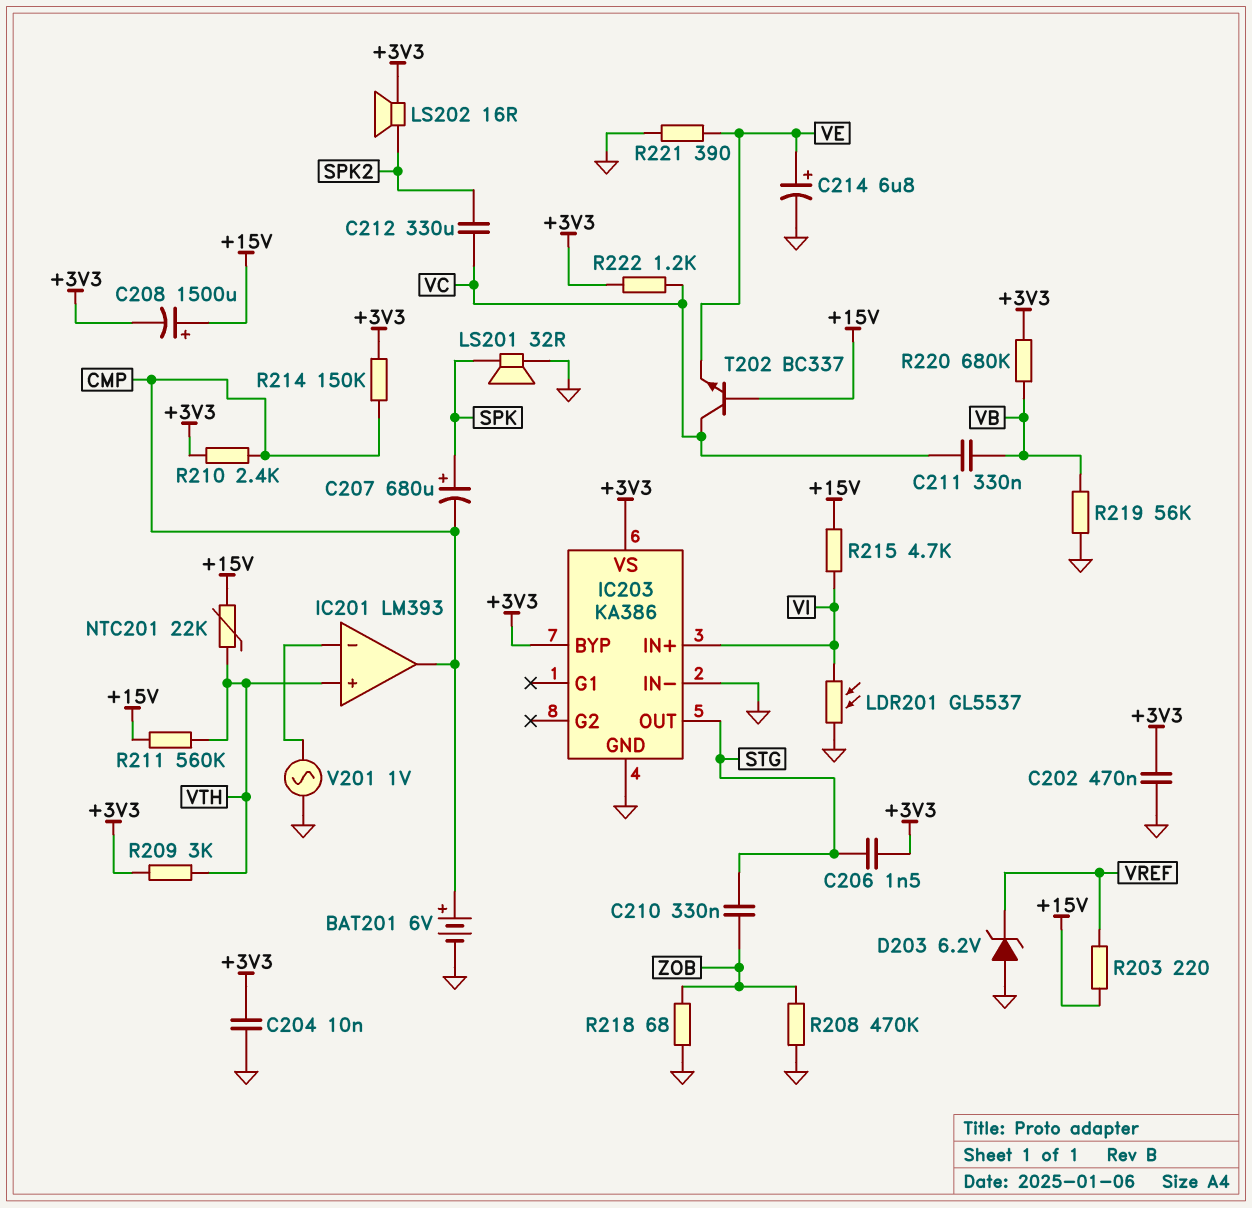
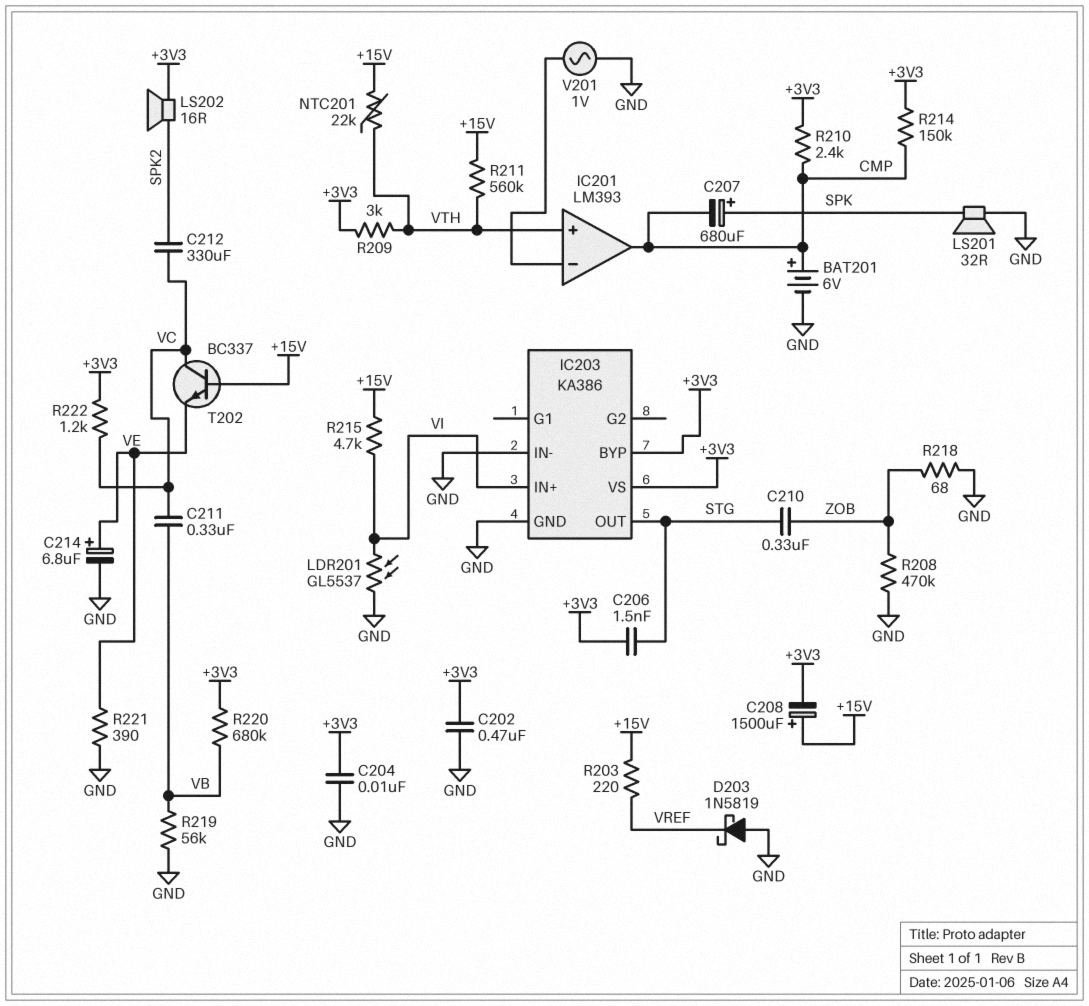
D203: zener 6.2V (A GND, K VREF) -> schottky 1N5819 (A GND, K VREF)

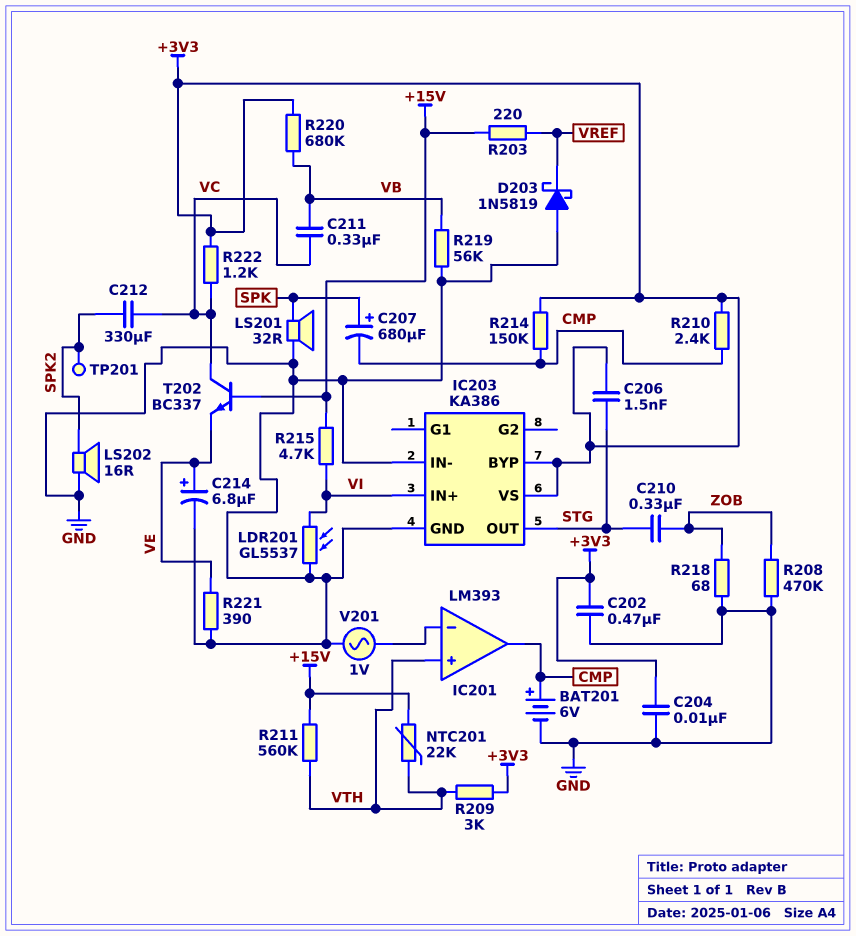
C208: 1500uF (plus +15V, minus +3V3) -> none
LS202: speaker 16R (+3V3, SPK2) -> speaker 16R (GND, SPK2)
TP201: none -> test point (SPK2)

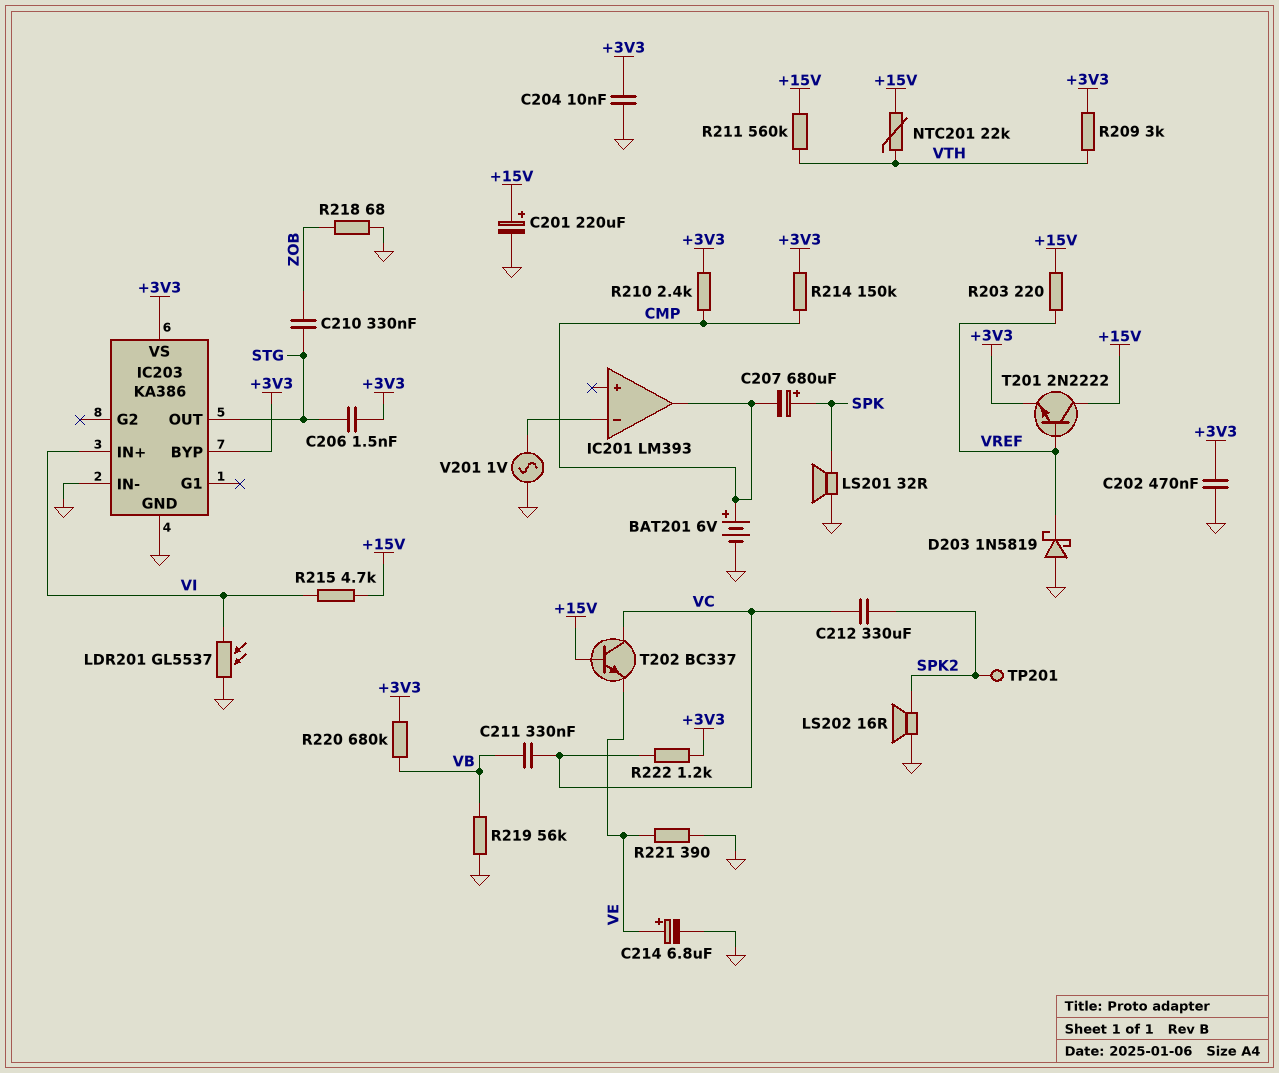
C201: none -> 220uF (plus +15V, minus GND)
IC201 pin in+: VTH -> none
R208: 470k (GND, ZOB) -> none
T201: none -> NPN 2N2222 (B VREF, C +15V, E +3V3)

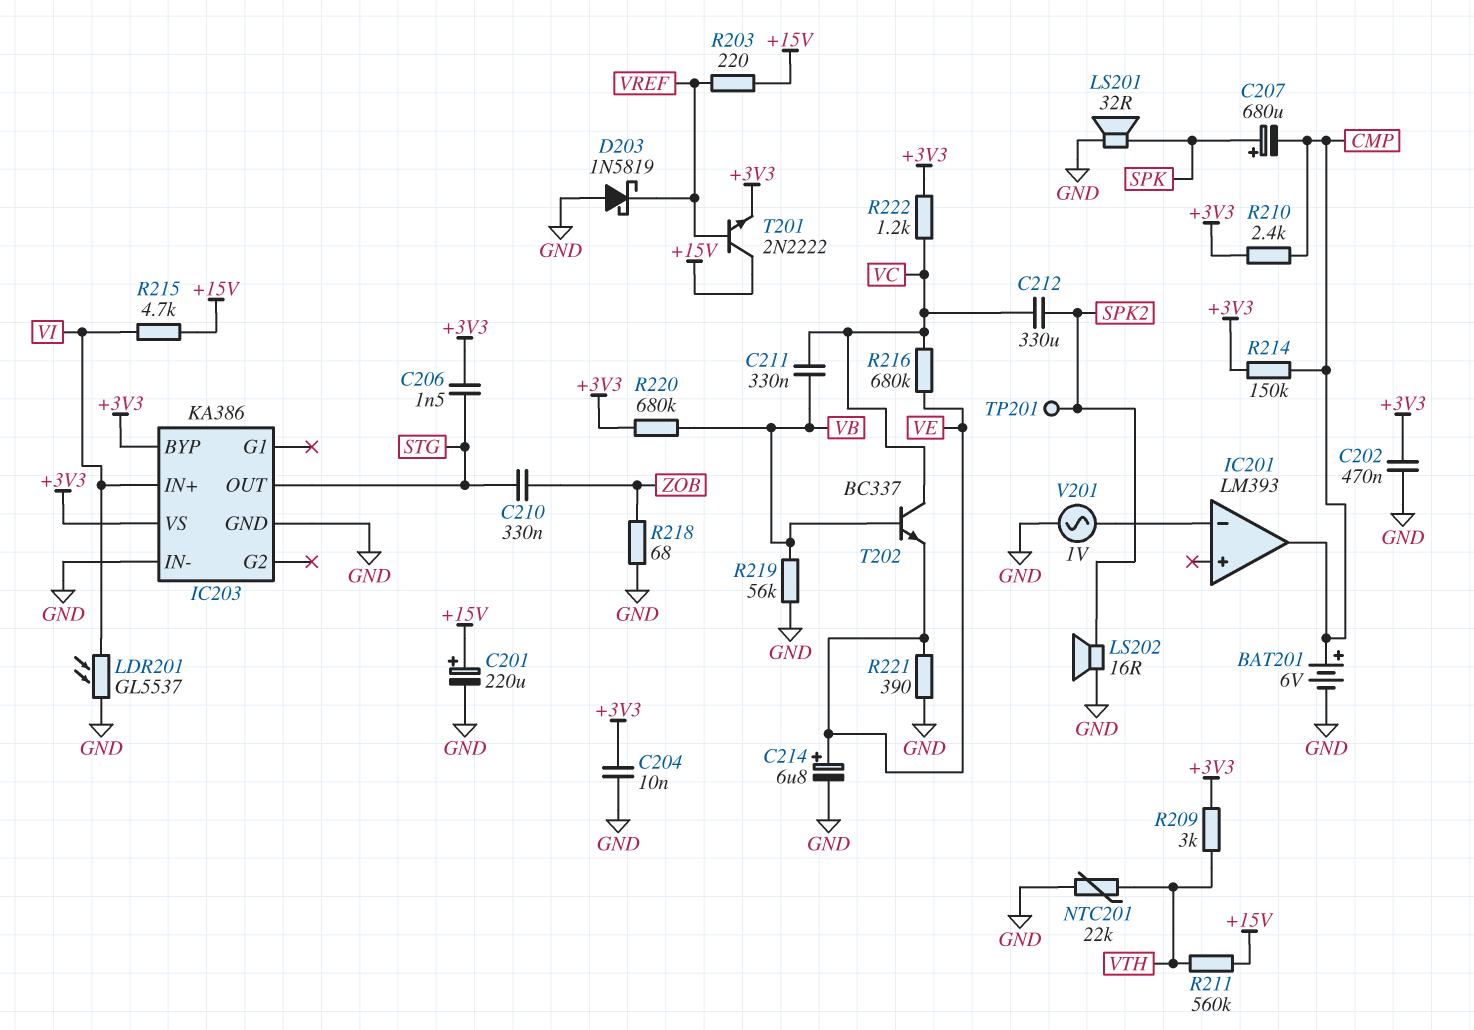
NTC201: 22k (+15V, VTH) -> 22k (GND, VTH)
R216: none -> 680k (VC, VE)
T202: NPN BC337 (B +15V, C VC, E VE) -> NPN BC337 (B VB, C VC, E VE)

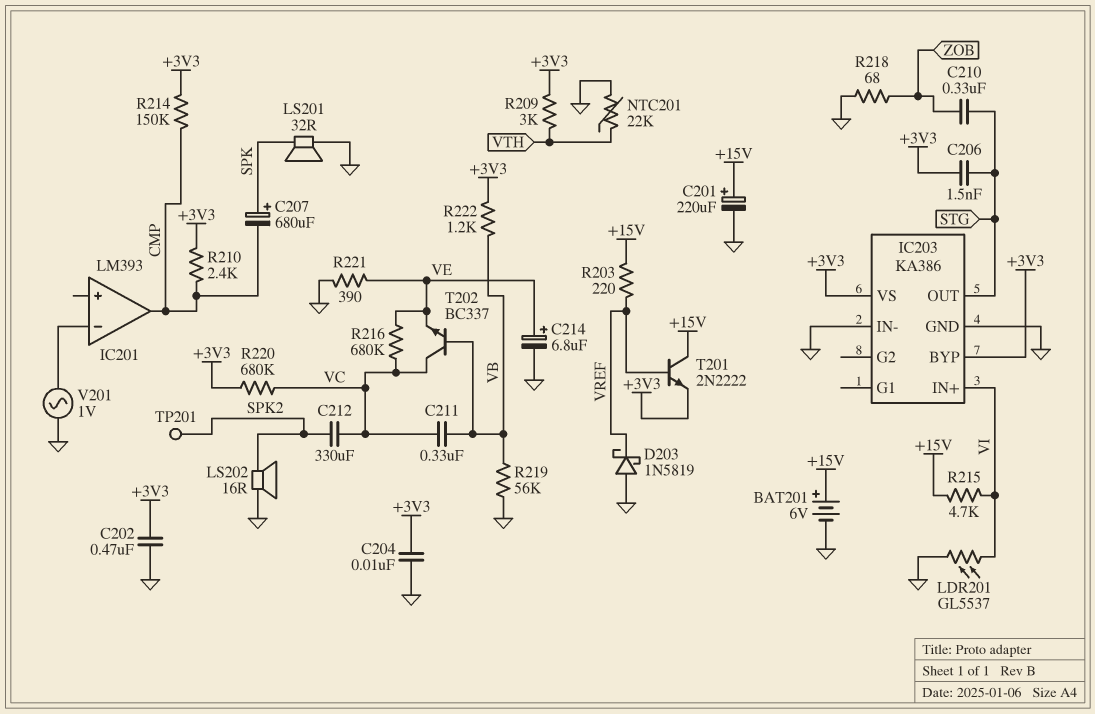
BAT201: 6V (plus CMP, minus GND) -> 6V (plus +15V, minus GND)
R211: 560k (+15V, VTH) -> none
R220: 680k (+3V3, VB) -> 680k (+3V3, VC)
R222: 1.2k (+3V3, VC) -> 1.2k (+3V3, VB)

